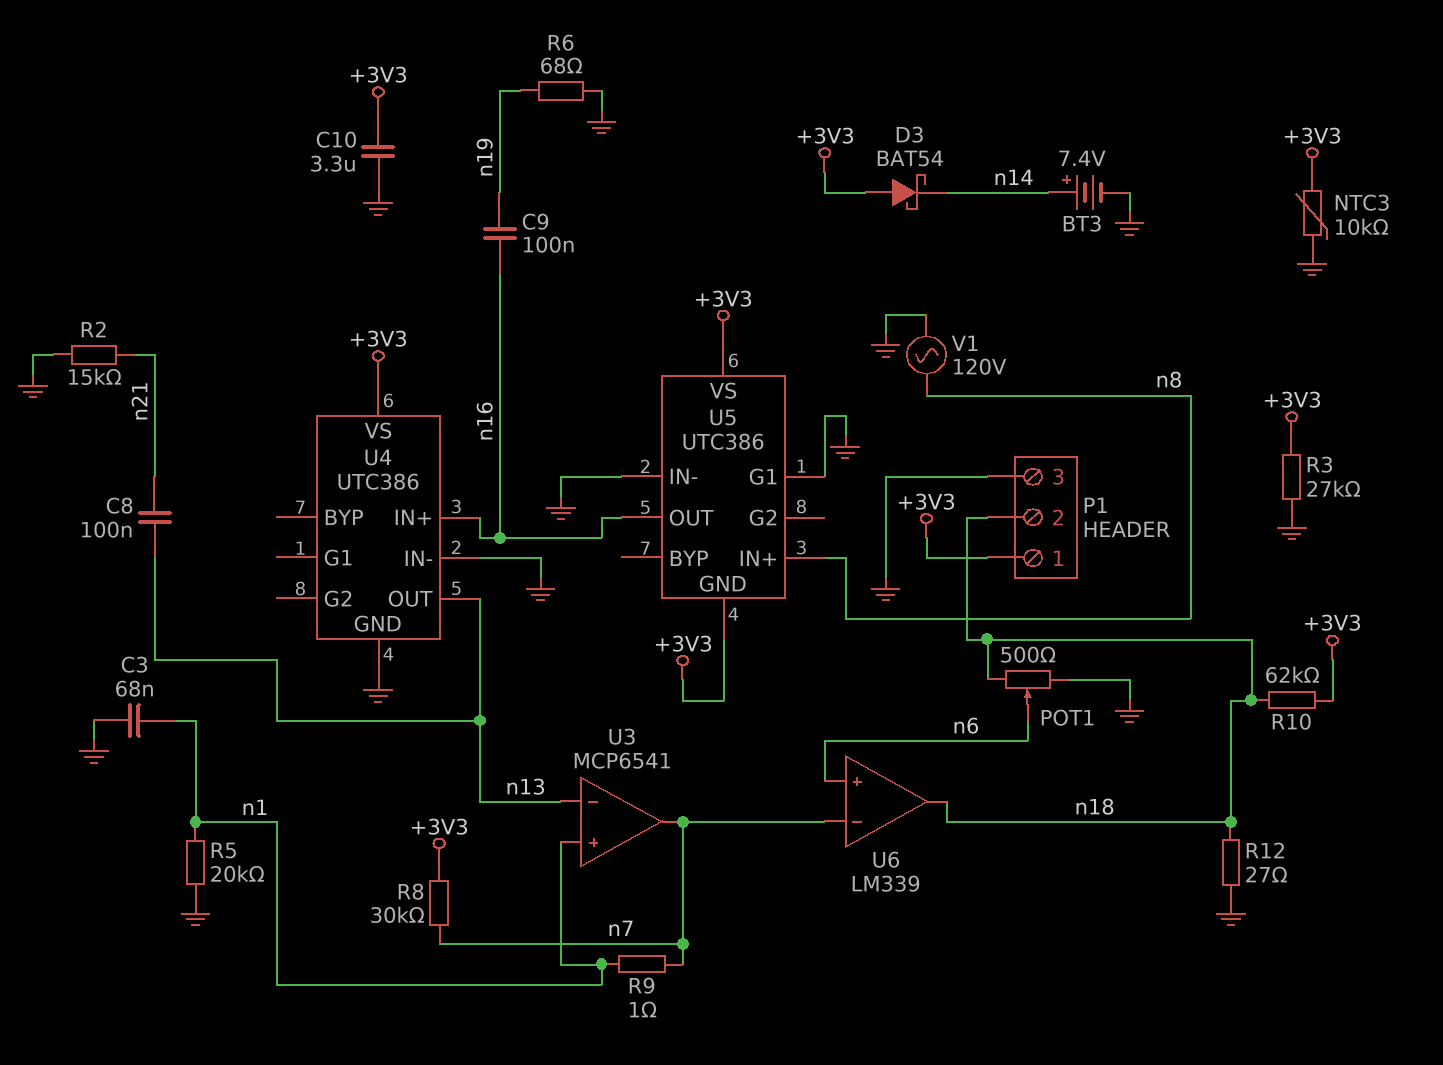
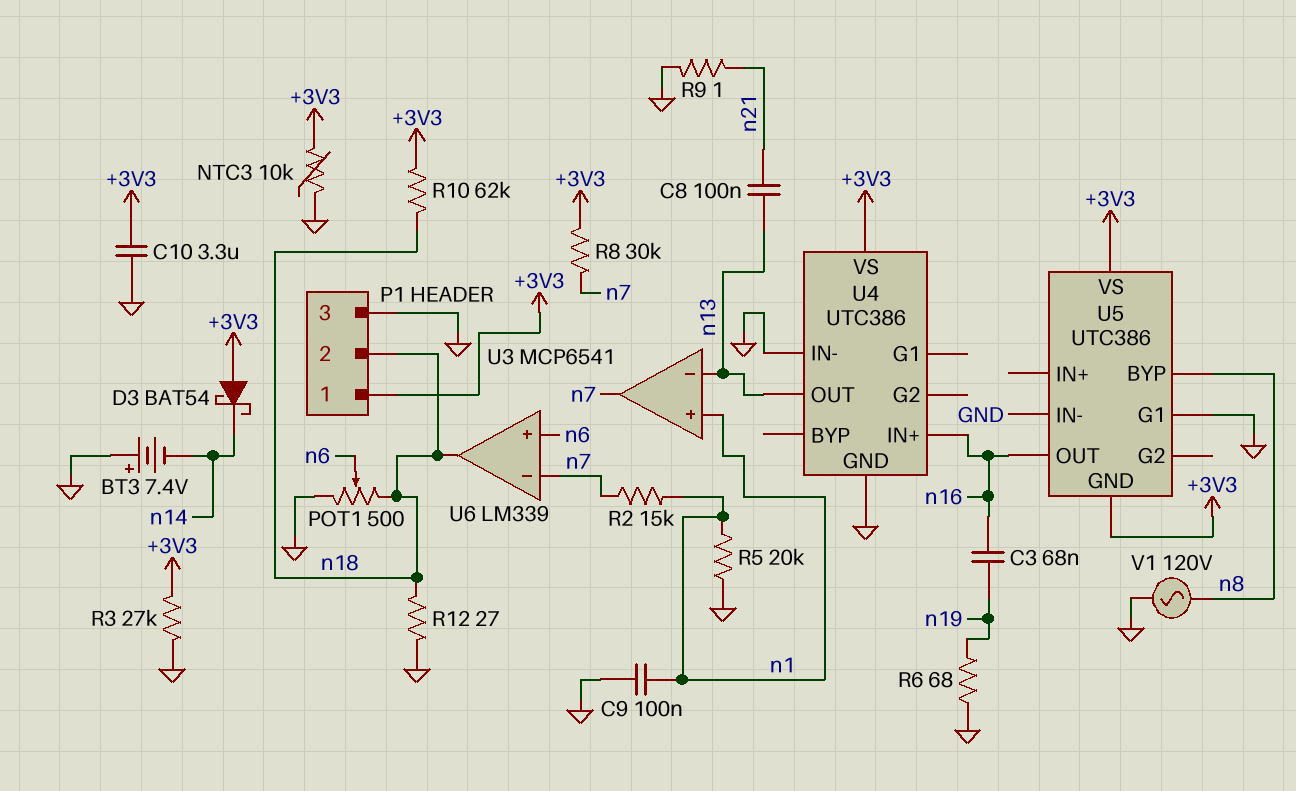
BT3: 7.4V (plus n14, minus GND) -> 7.4V (plus GND, minus n14)
C3: 68nF (GND, n1) -> 68nF (n16, n19)
C9: 100nF (n16, n19) -> 100nF (GND, n1)
R2: 15k (GND, n21) -> 15k (n1, n7)
R9: 1 (n1, n7) -> 1 (GND, n21)
U5 pin BYP: none -> n8
U5 pin IN+: n8 -> none

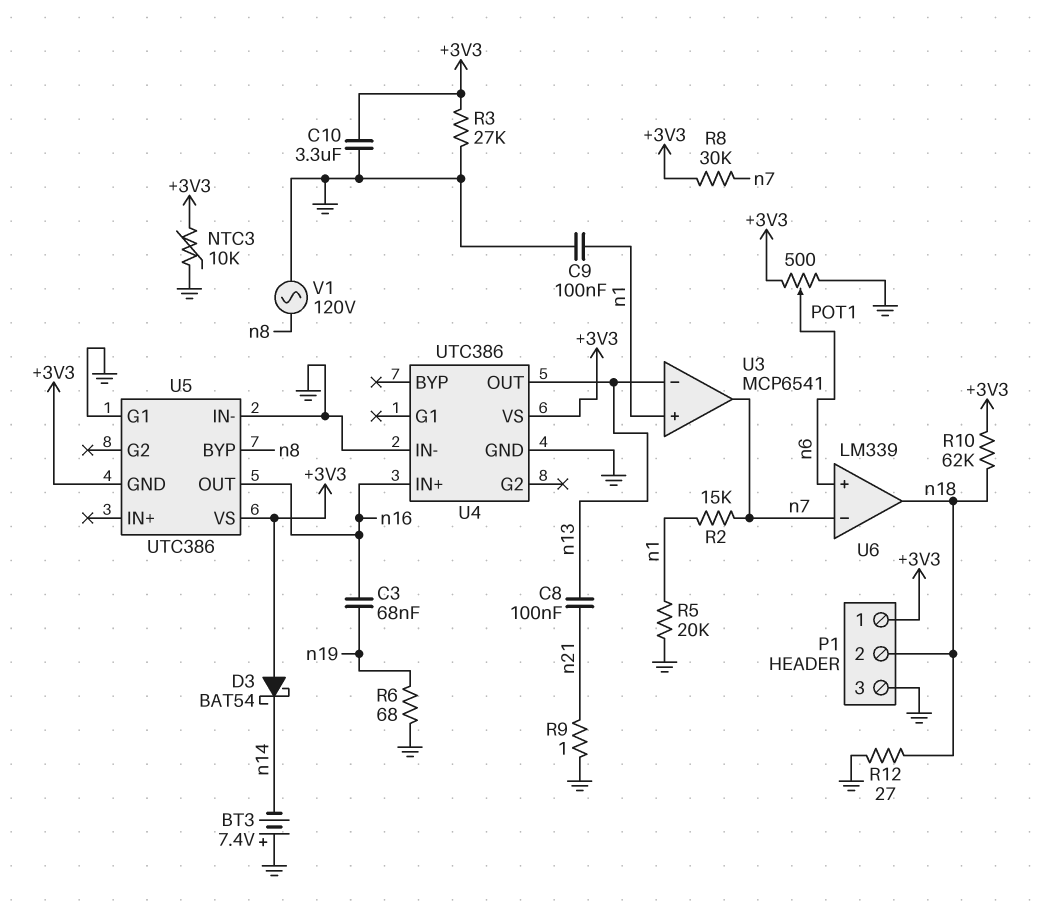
POT1: 500 (GND, n18, wiper n6) -> 500 (+3V3, GND, wiper n6)

